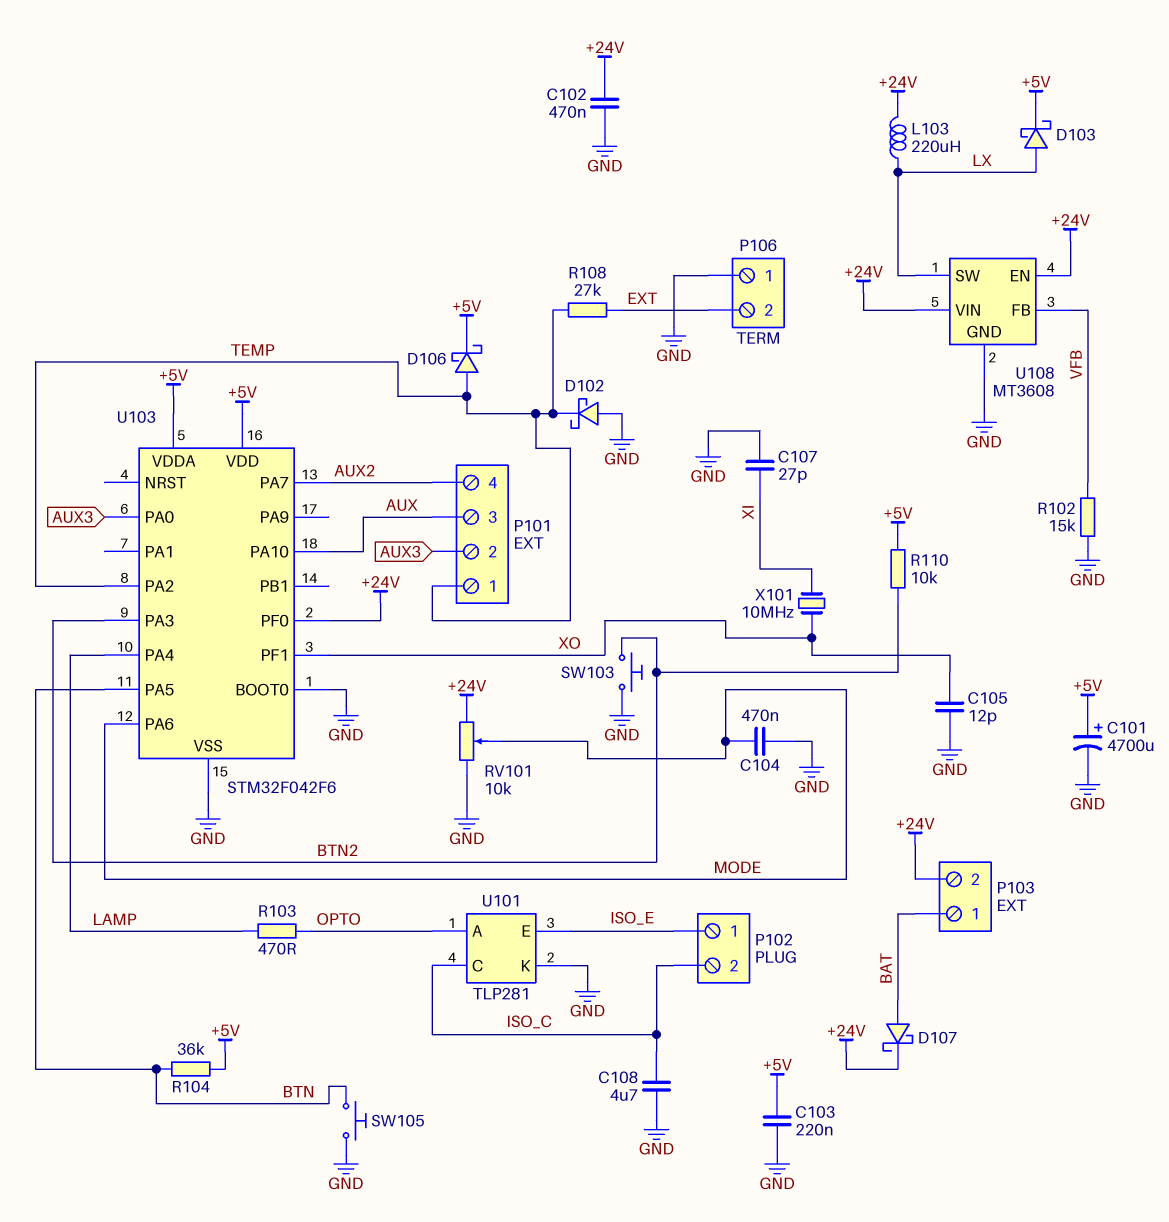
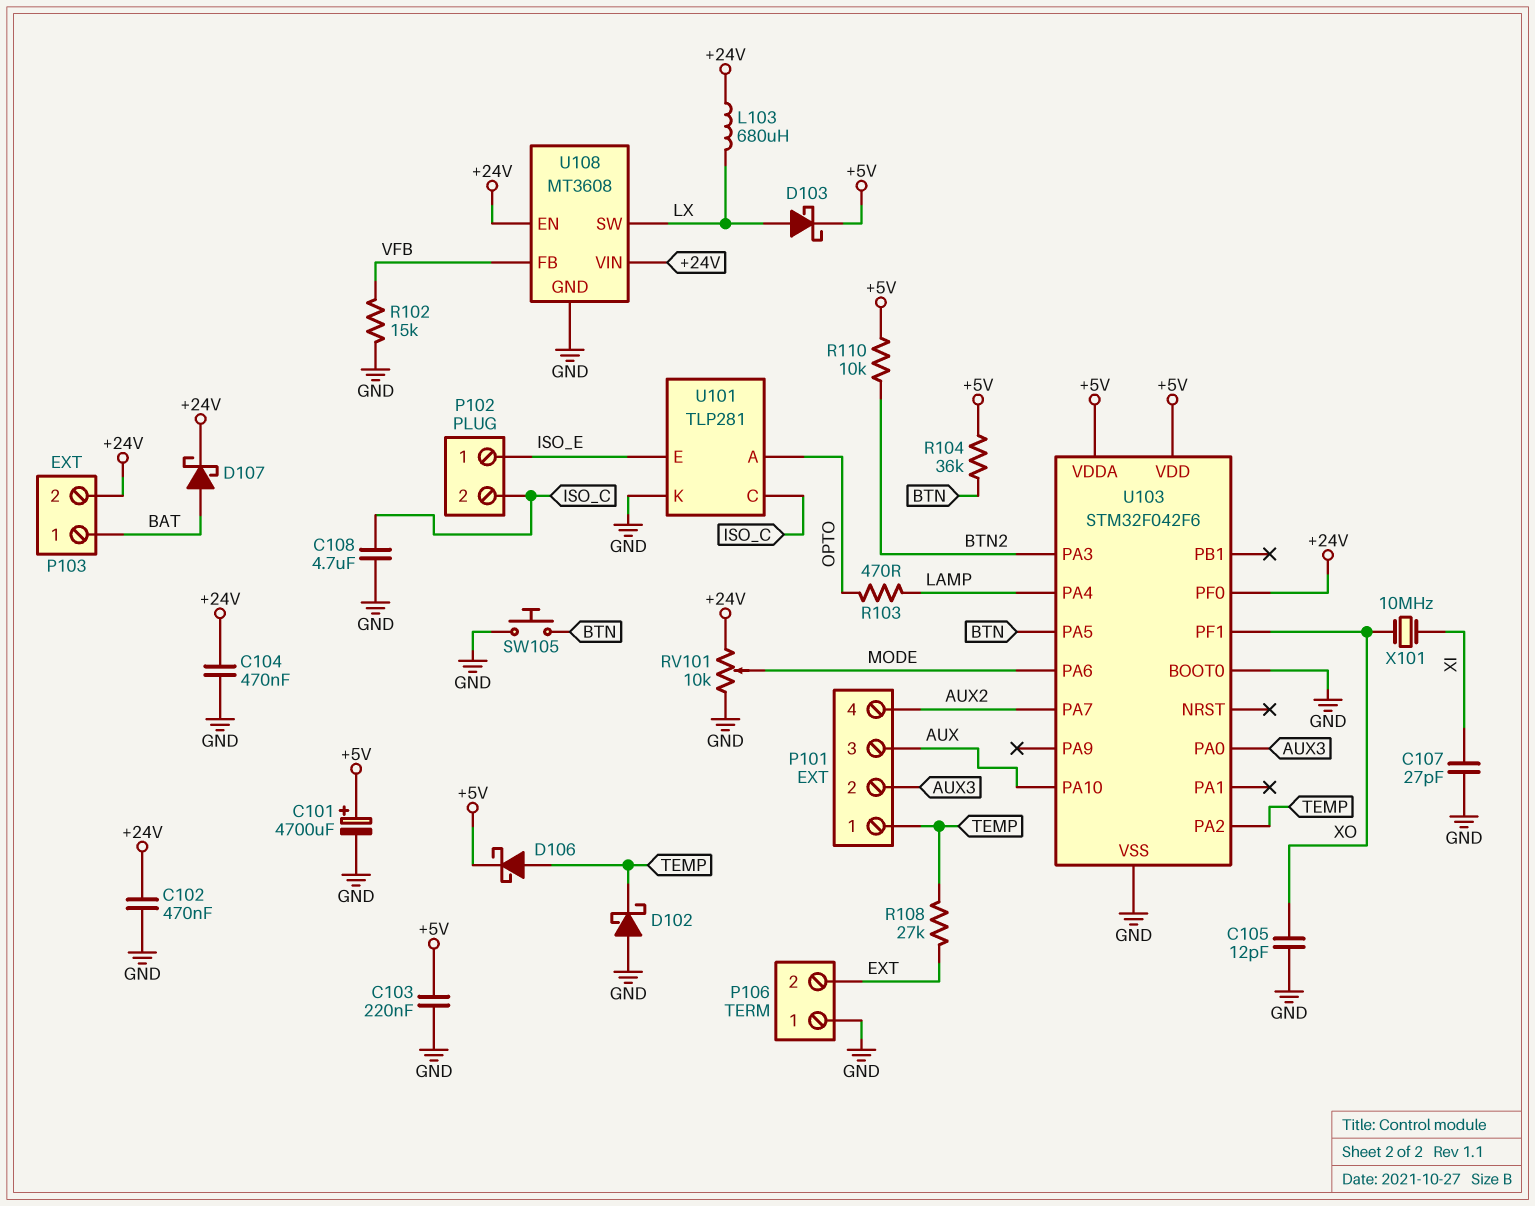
C104: 470nF (GND, MODE) -> 470nF (+24V, GND)
L103: 220uH (+24V, LX) -> 680uH (+24V, LX)
SW103: button (BTN2, GND) -> none

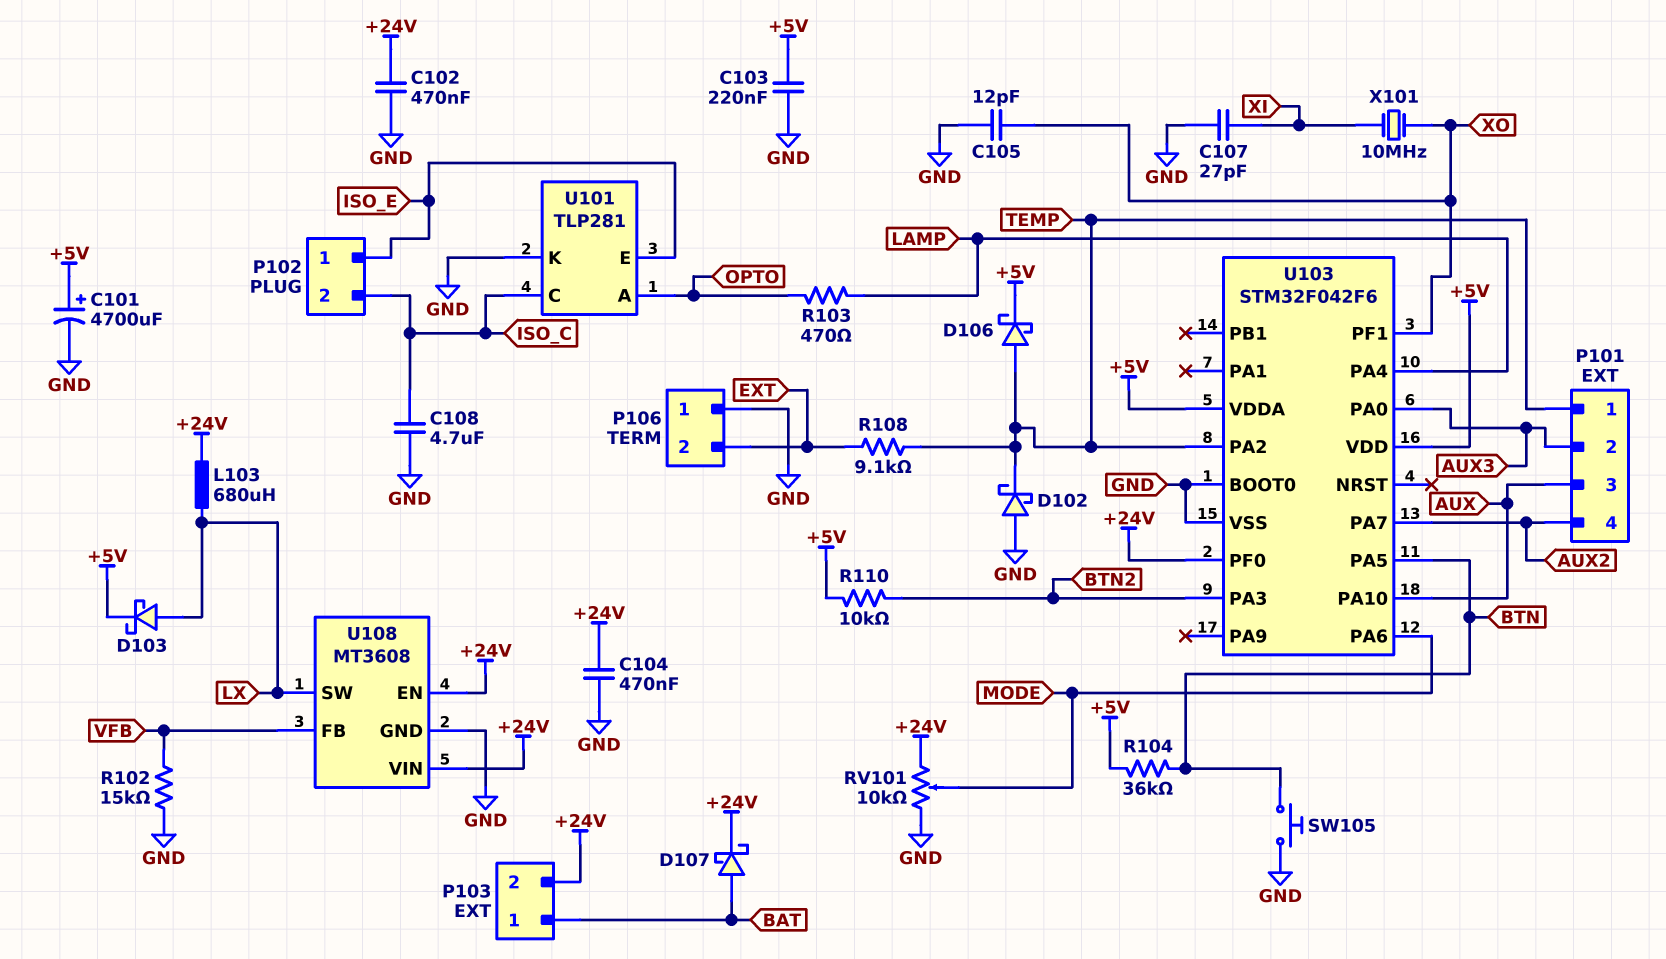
R108: 27k (EXT, TEMP) -> 9.1k (EXT, TEMP)

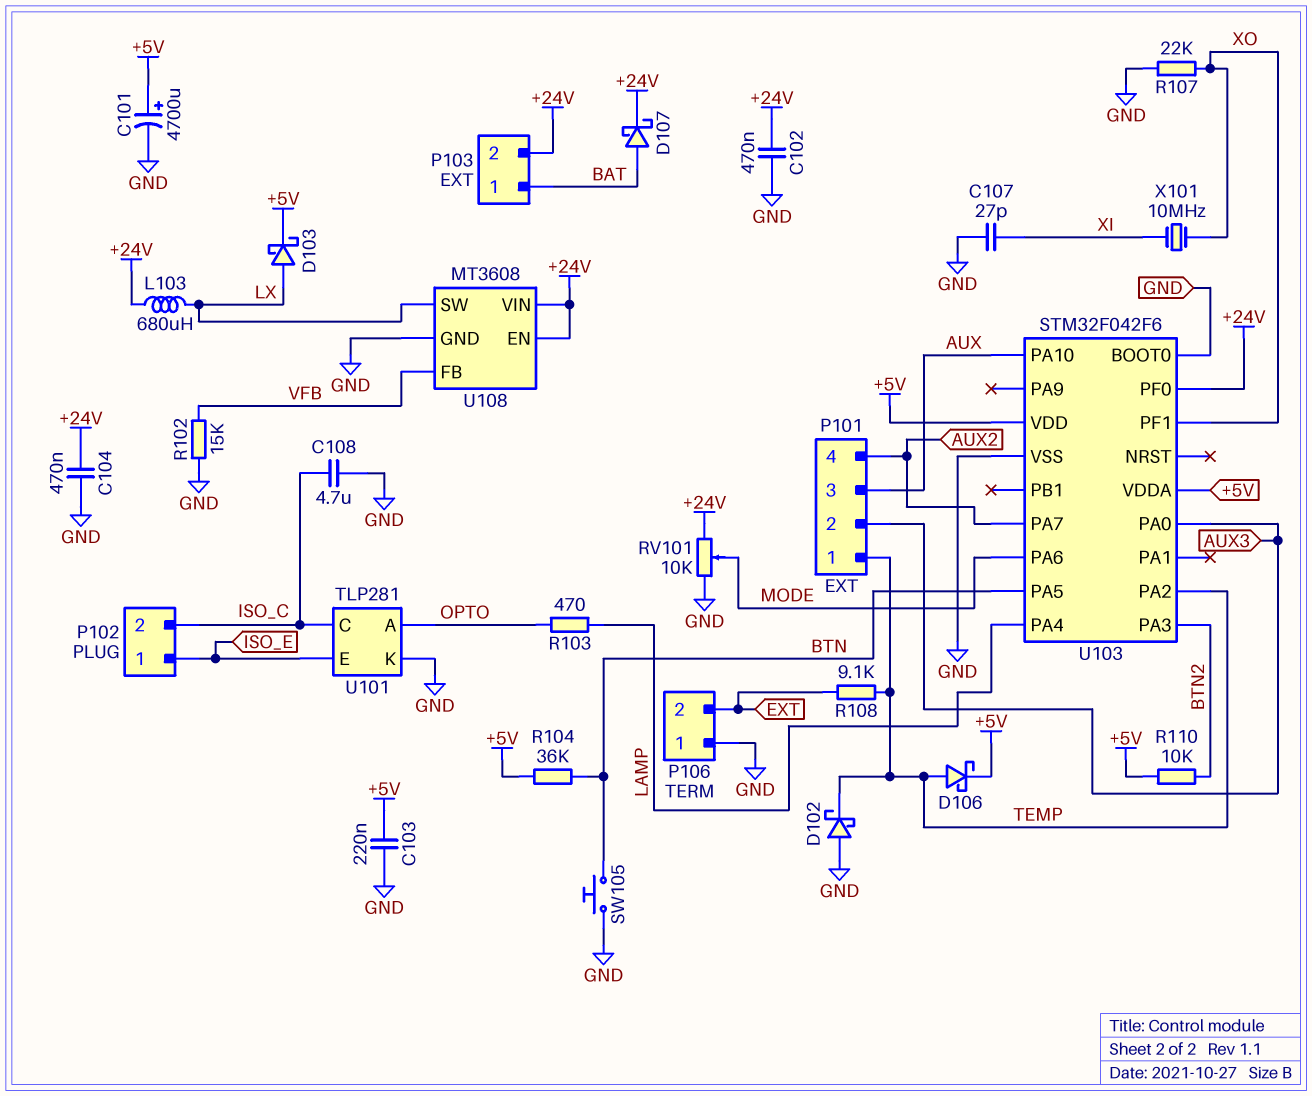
C105: 12pF (GND, XO) -> none
R107: none -> 22k (GND, XO)

